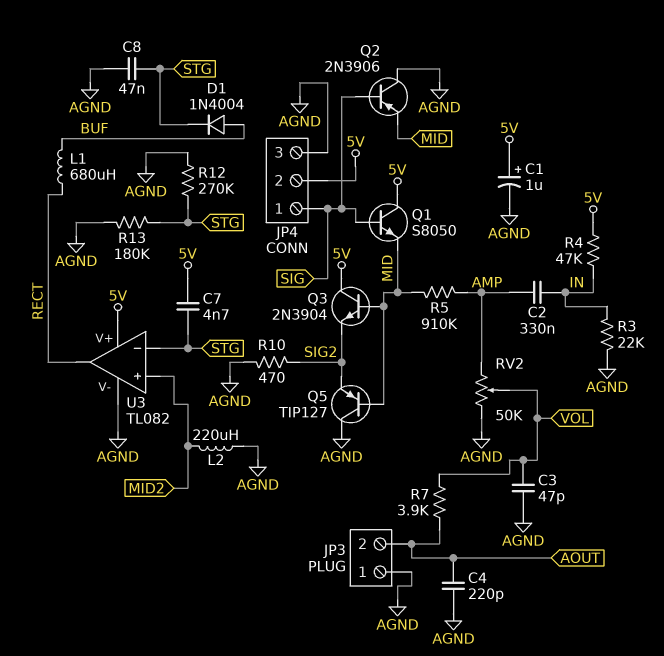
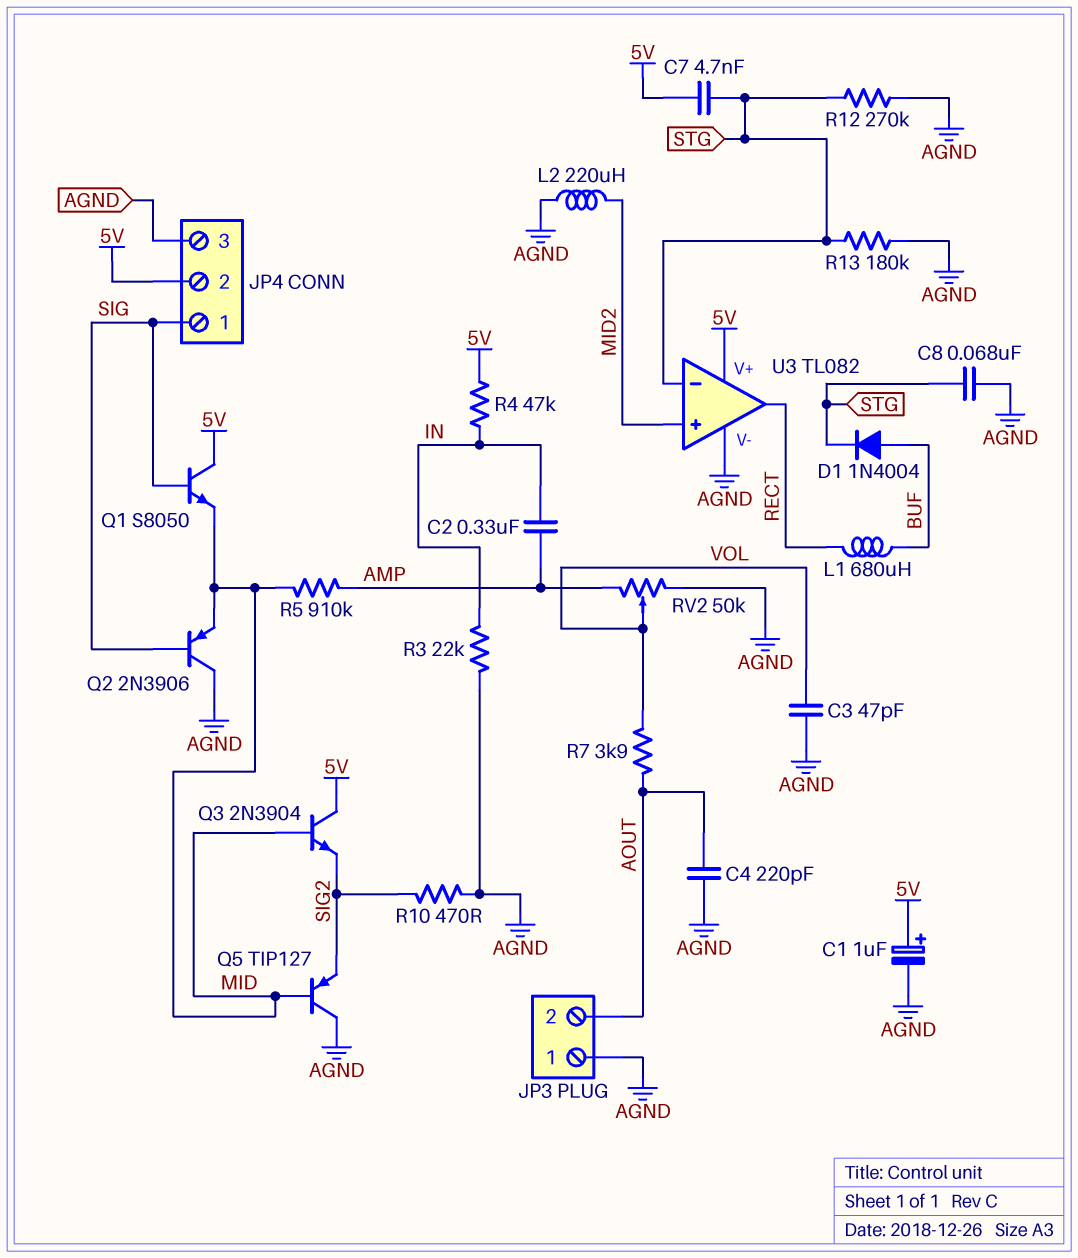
C8: 47nF (AGND, STG) -> 68nF (AGND, STG)

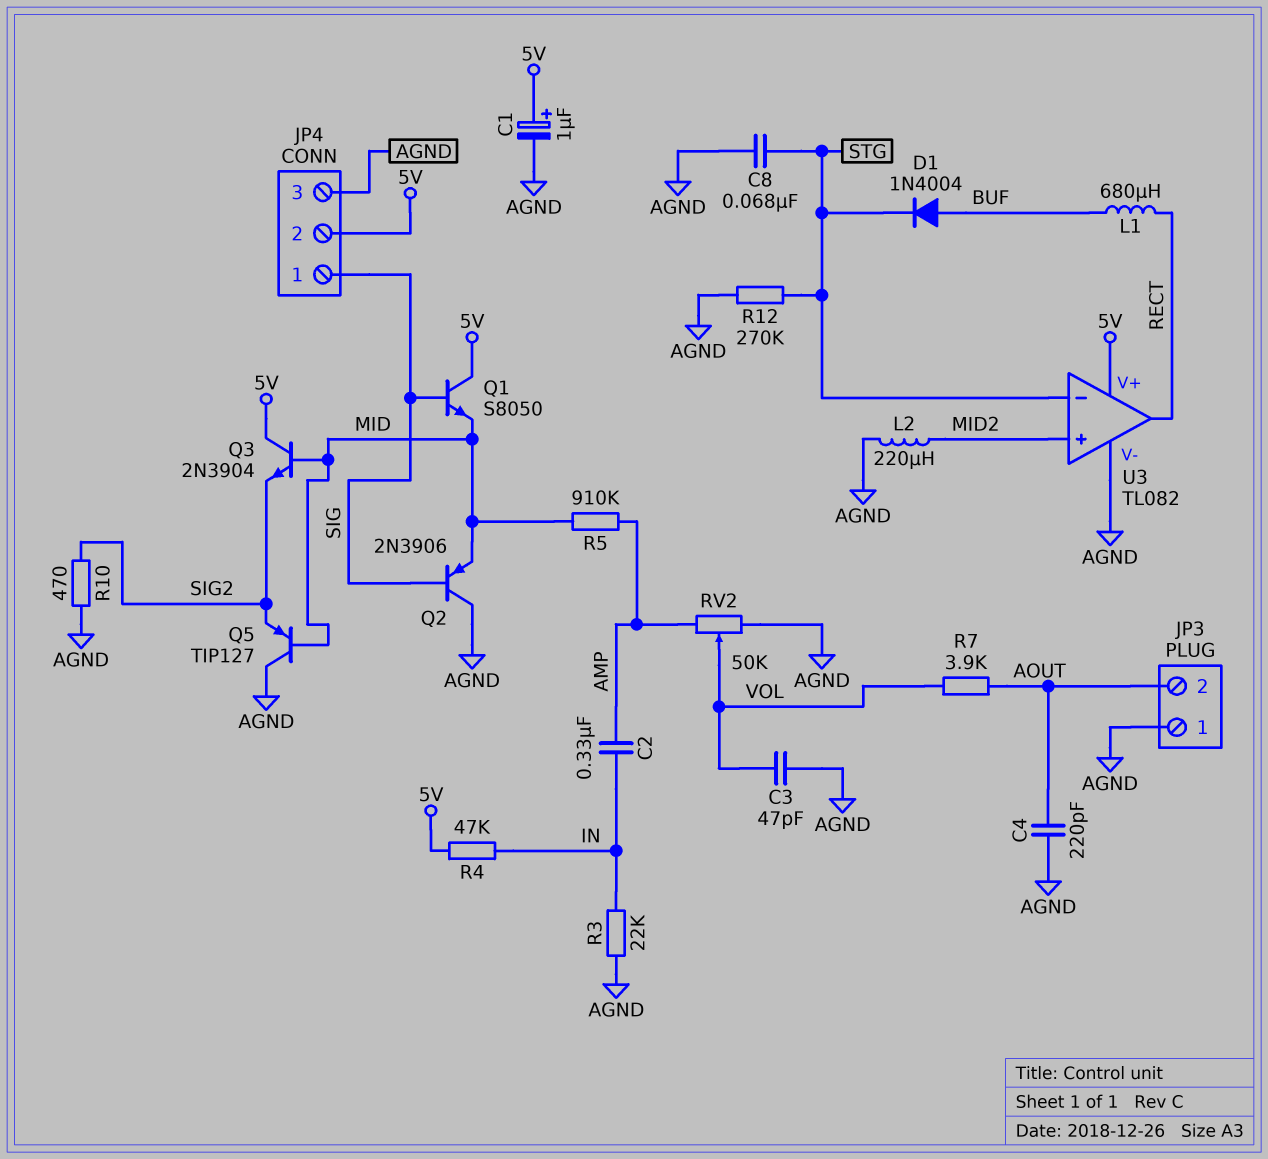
C7: 4.7nF (5V, STG) -> none
R13: 180k (AGND, STG) -> none

